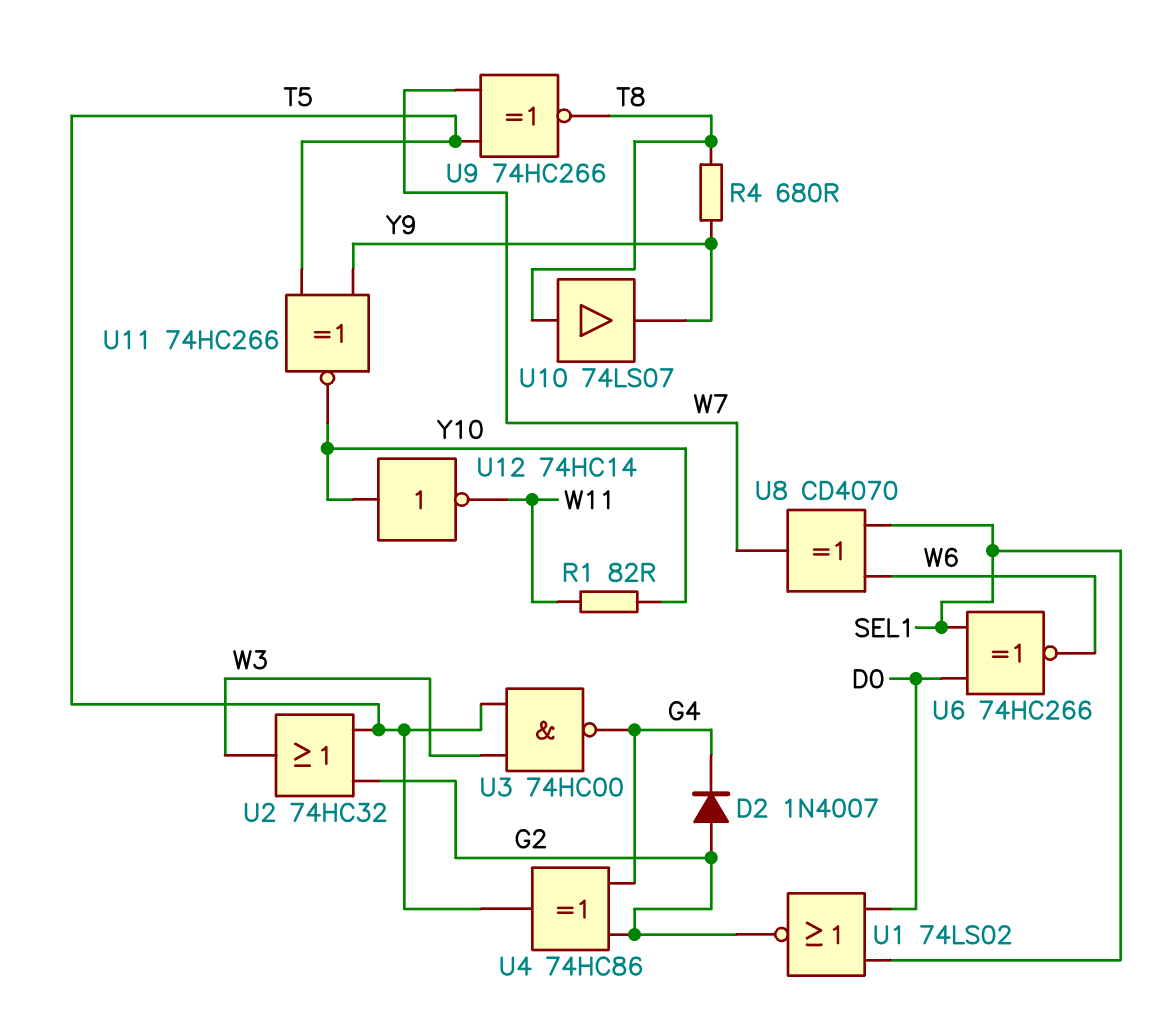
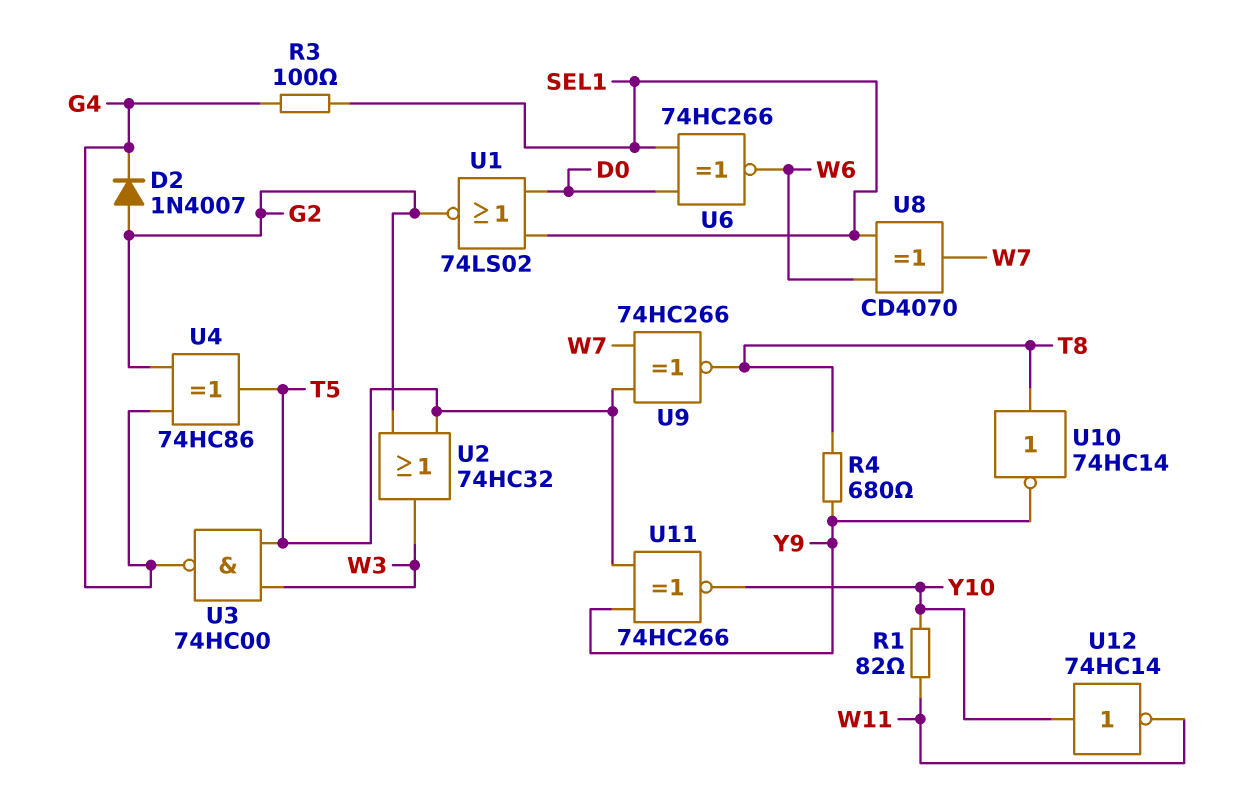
R3: none -> 100 (G4, SEL1)
U10: buffer 74LS07 (in T8, out Y9) -> NOT 74HC14 (in T8, out Y9)

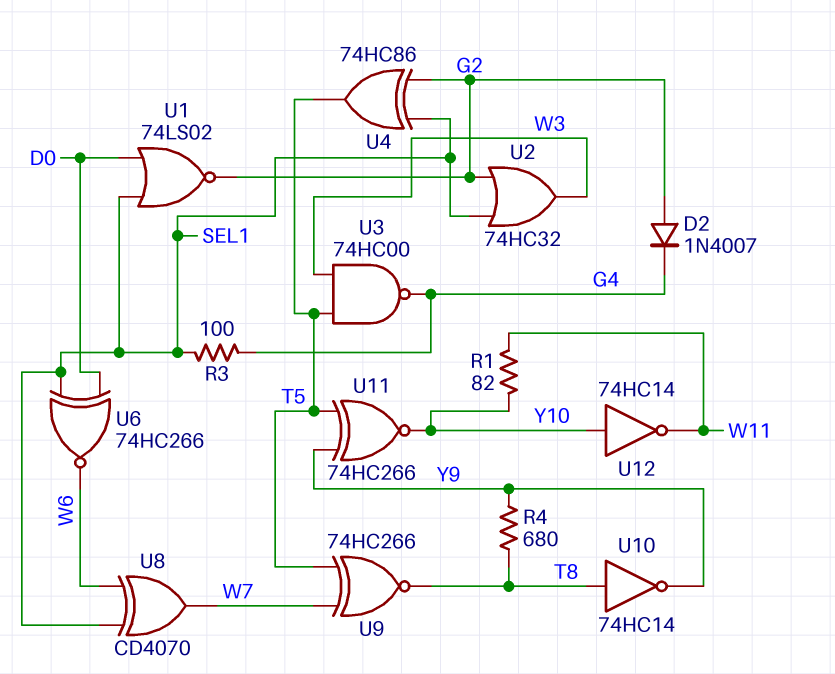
U2: OR 74HC32 (in G2, in T5, out W3) -> OR 74HC32 (in G2, in SEL1, out W3)
U4: XOR 74HC86 (in G2, in G4, out T5) -> XOR 74HC86 (in G2, in SEL1, out T5)

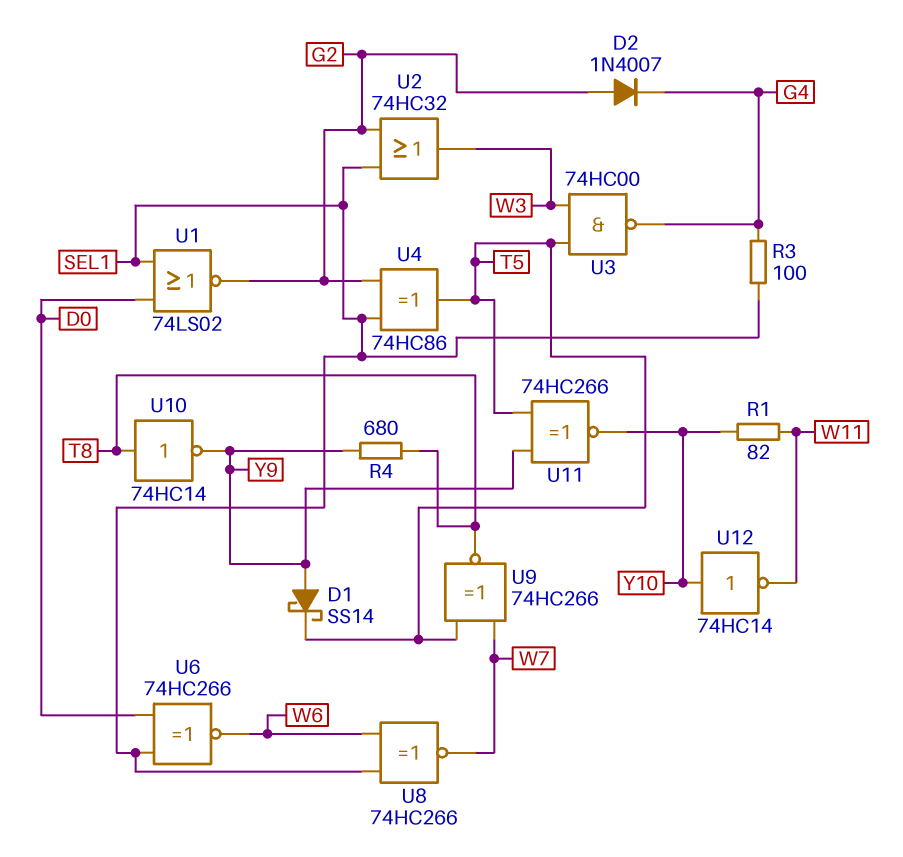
D1: none -> schottky SS14 (A Y9, K T5)
U8: XOR CD4070 (in SEL1, in W6, out W7) -> XNOR 74HC266 (in SEL1, in W6, out W7)

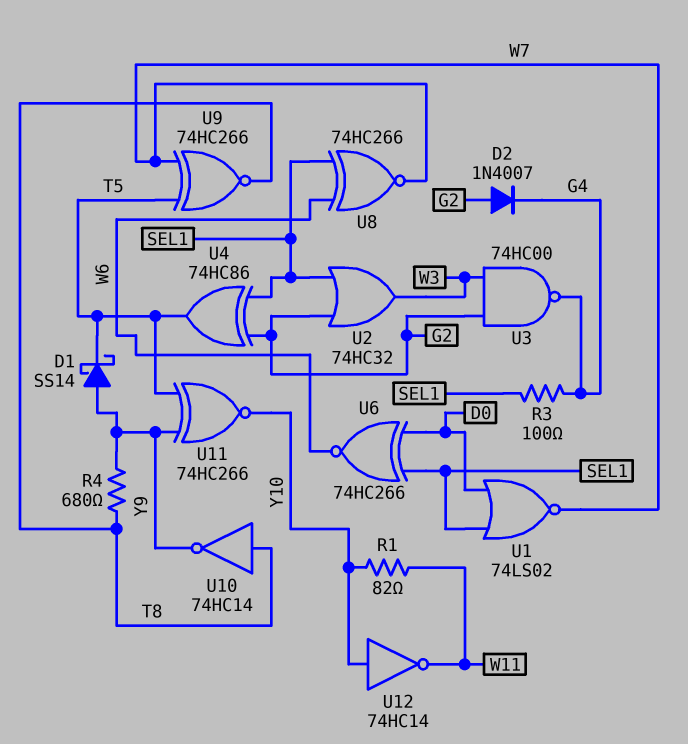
U1: NOR 74LS02 (in D0, in SEL1, out G2) -> NOR 74LS02 (in D0, in SEL1, out W7)
U3: NAND 74HC00 (in T5, in W3, out G4) -> NAND 74HC00 (in G2, in W3, out G4)

